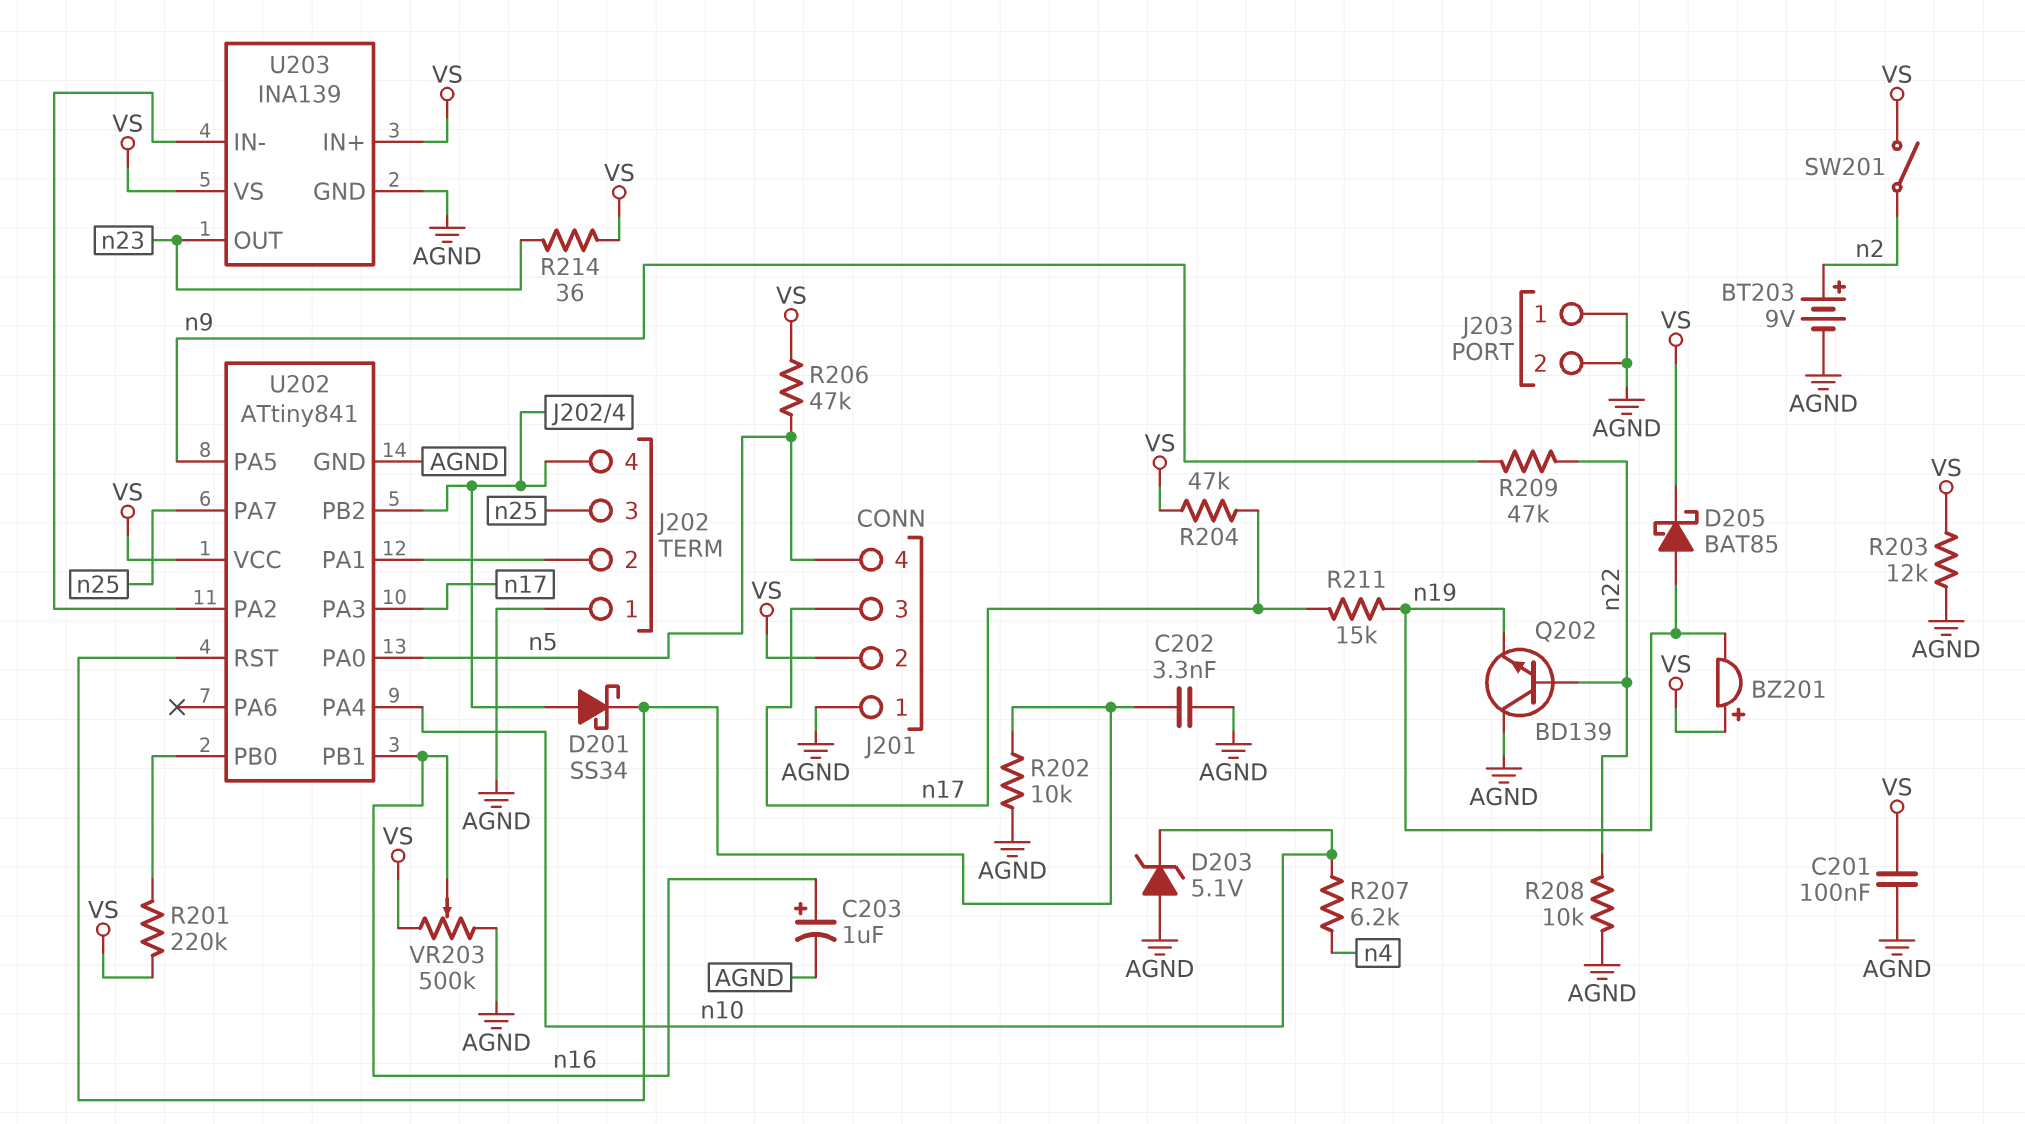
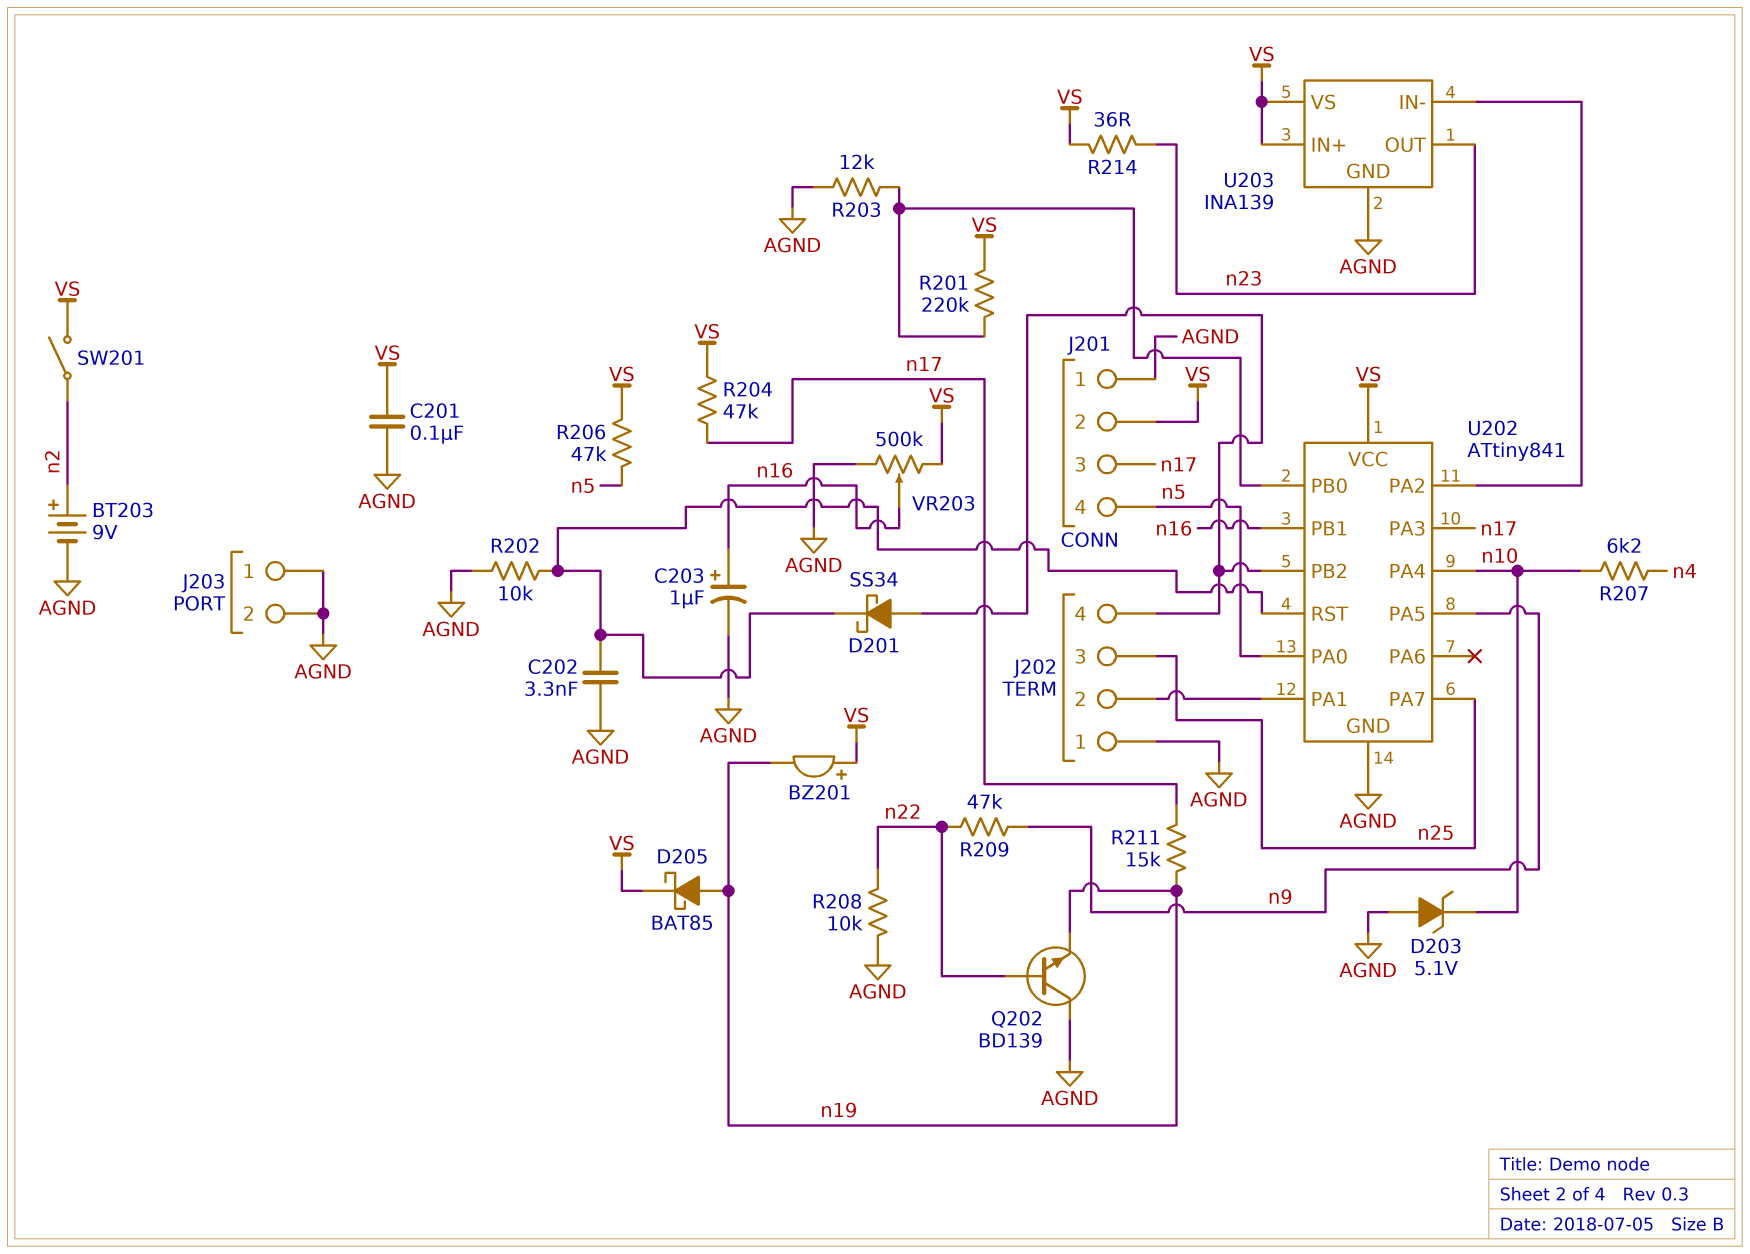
R203: 12k (AGND, VS) -> 12k (AGND, U202/PB0)

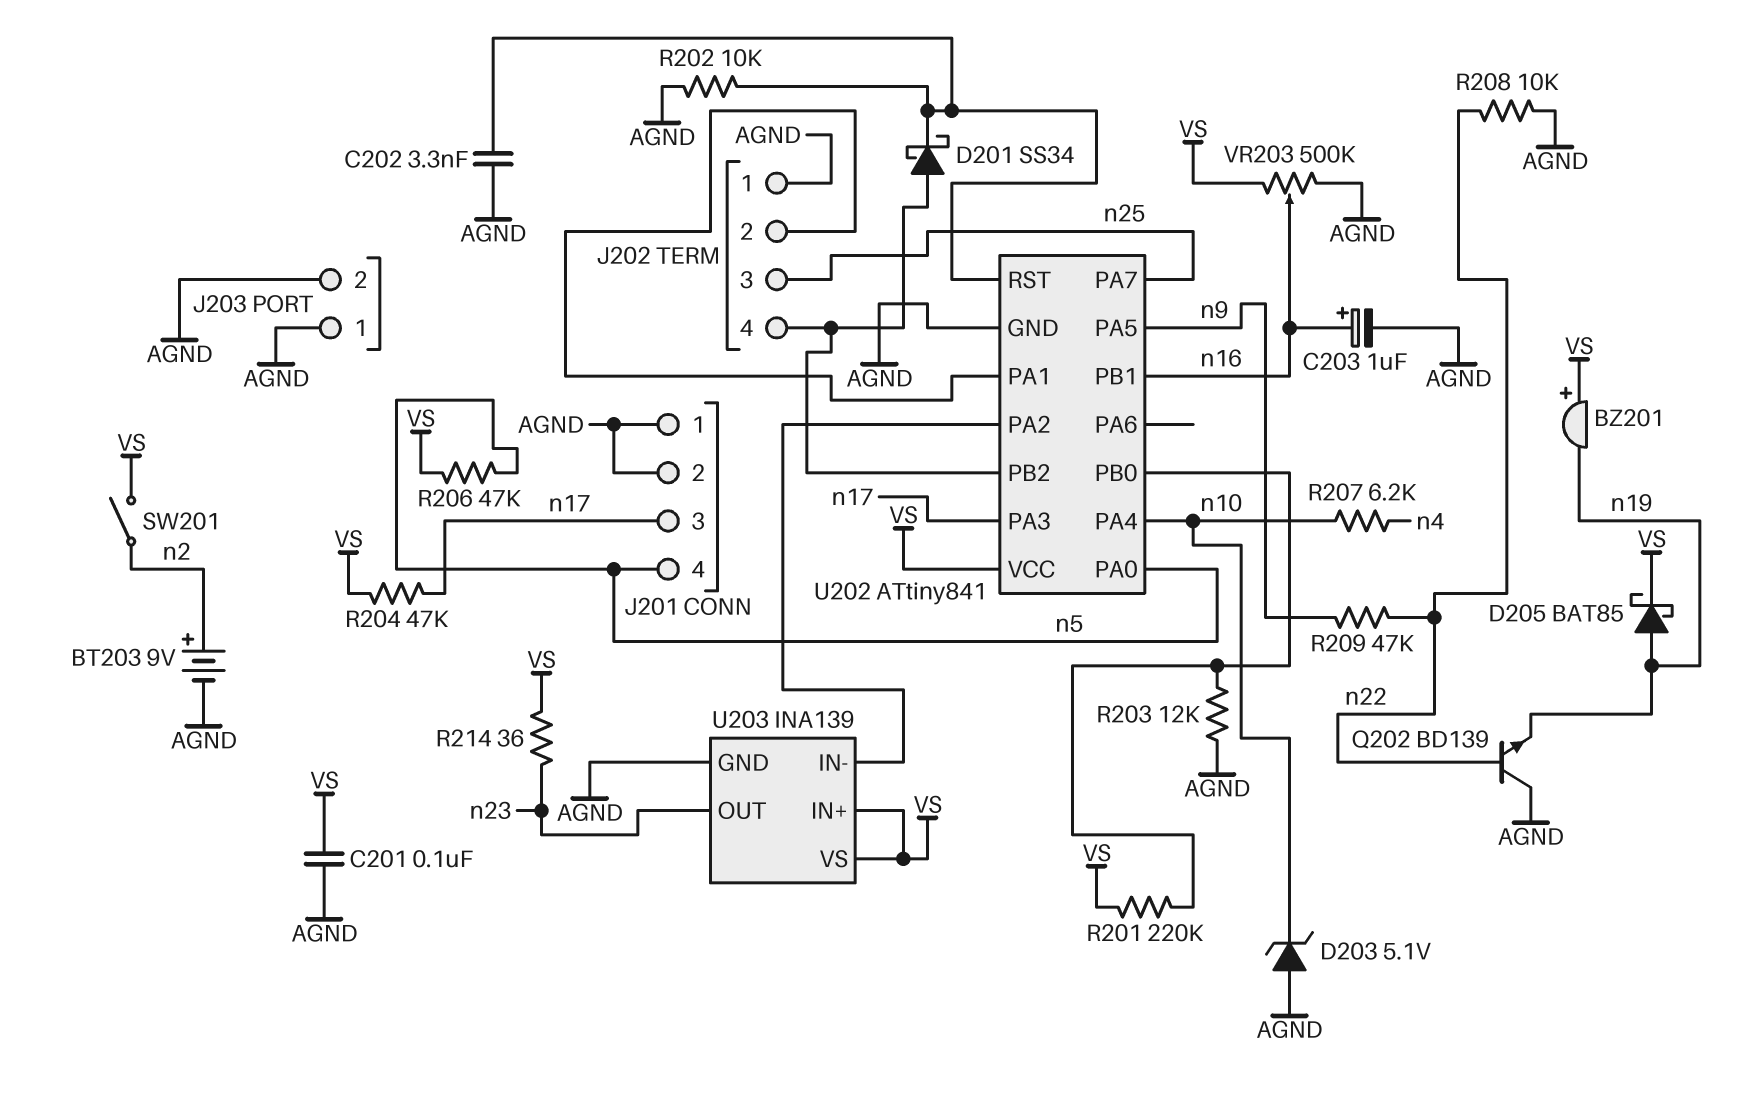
J201 pin 2: VS -> AGND
R211: 15k (n17, n19) -> none

